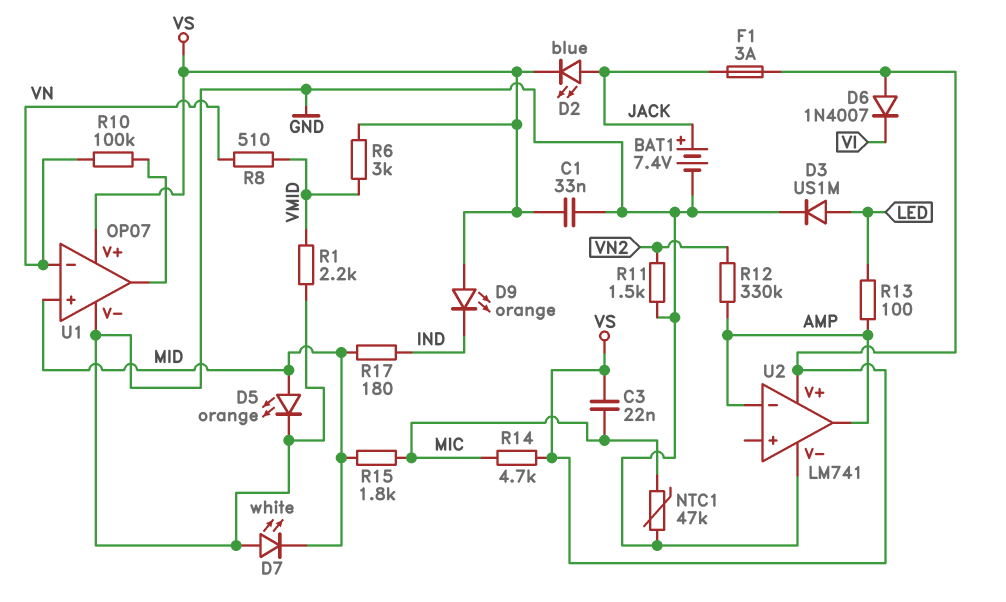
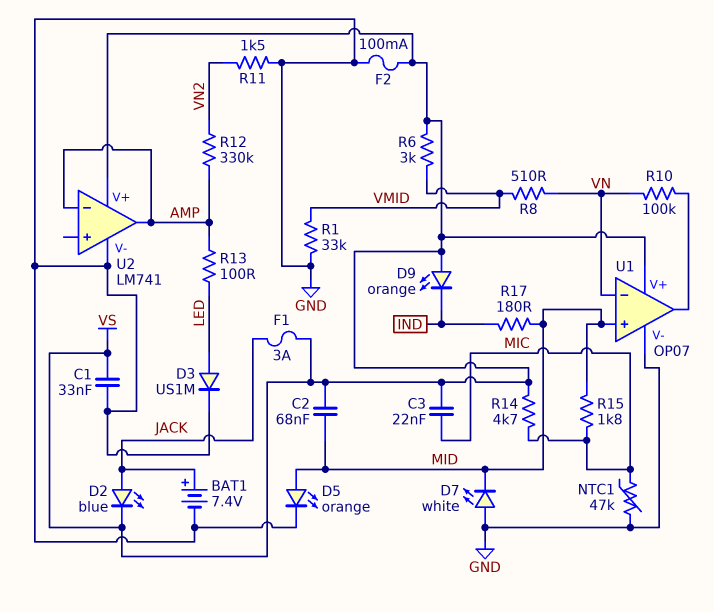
C2: none -> 68nF (MID, VS)
D6: diode 1N4007 (A VS, K VI) -> none
F2: none -> 100mA (GND, VS)
R1: 2.2k (GND, VMID) -> 33k (GND, VMID)

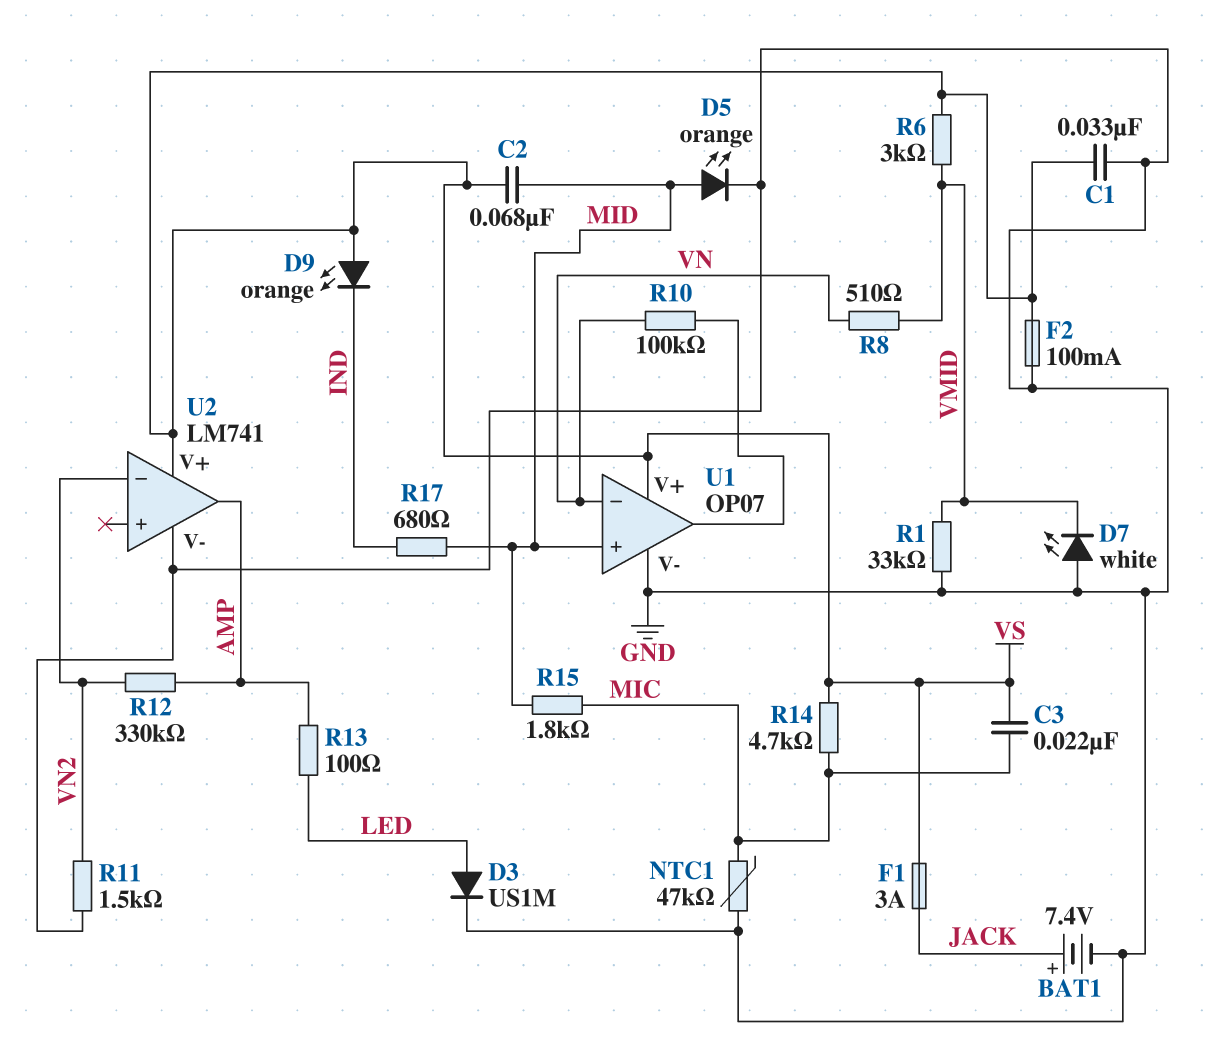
D2: LED blue (A JACK, K VS) -> none
D7: LED white (A GND, K MID) -> LED white (A GND, K VMID)
R17: 180 (IND, MID) -> 680 (IND, MID)
U2 pin in-: AMP -> VN2

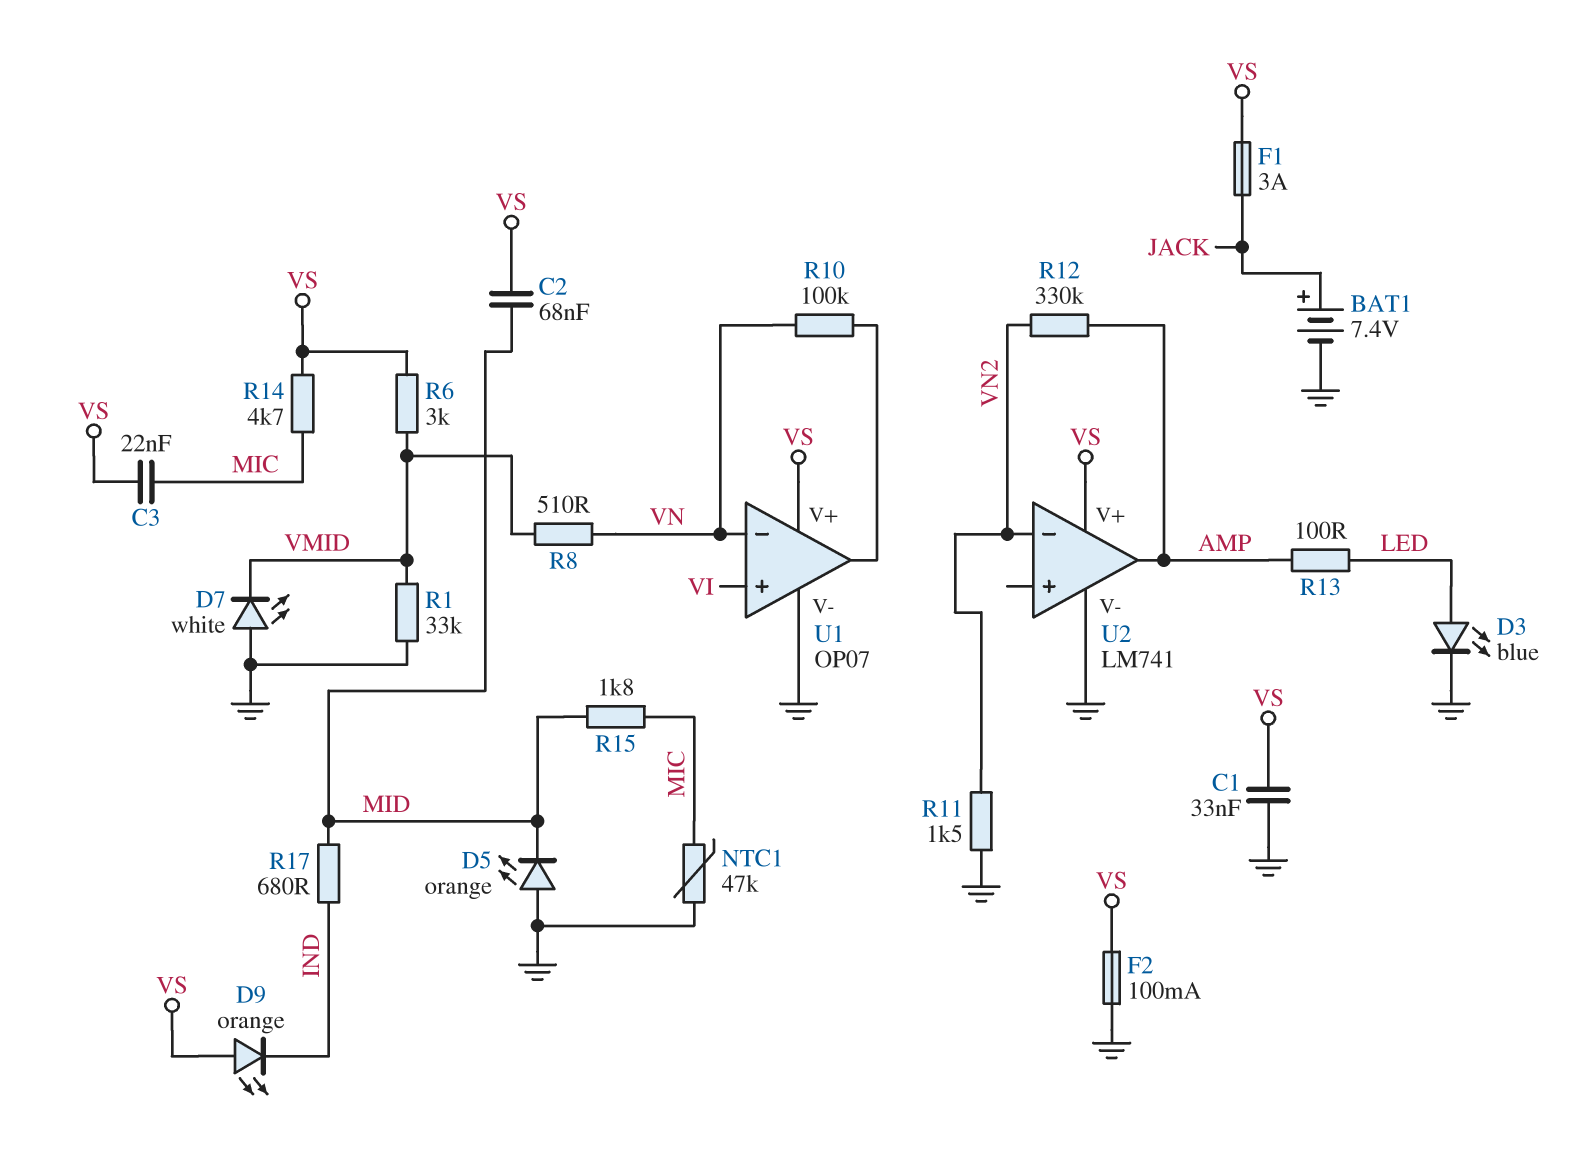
D3: diode US1M (A LED, K GND) -> LED blue (A LED, K GND)
D5: LED orange (A MID, K GND) -> LED orange (A GND, K MID)
U1 pin in+: MID -> VI

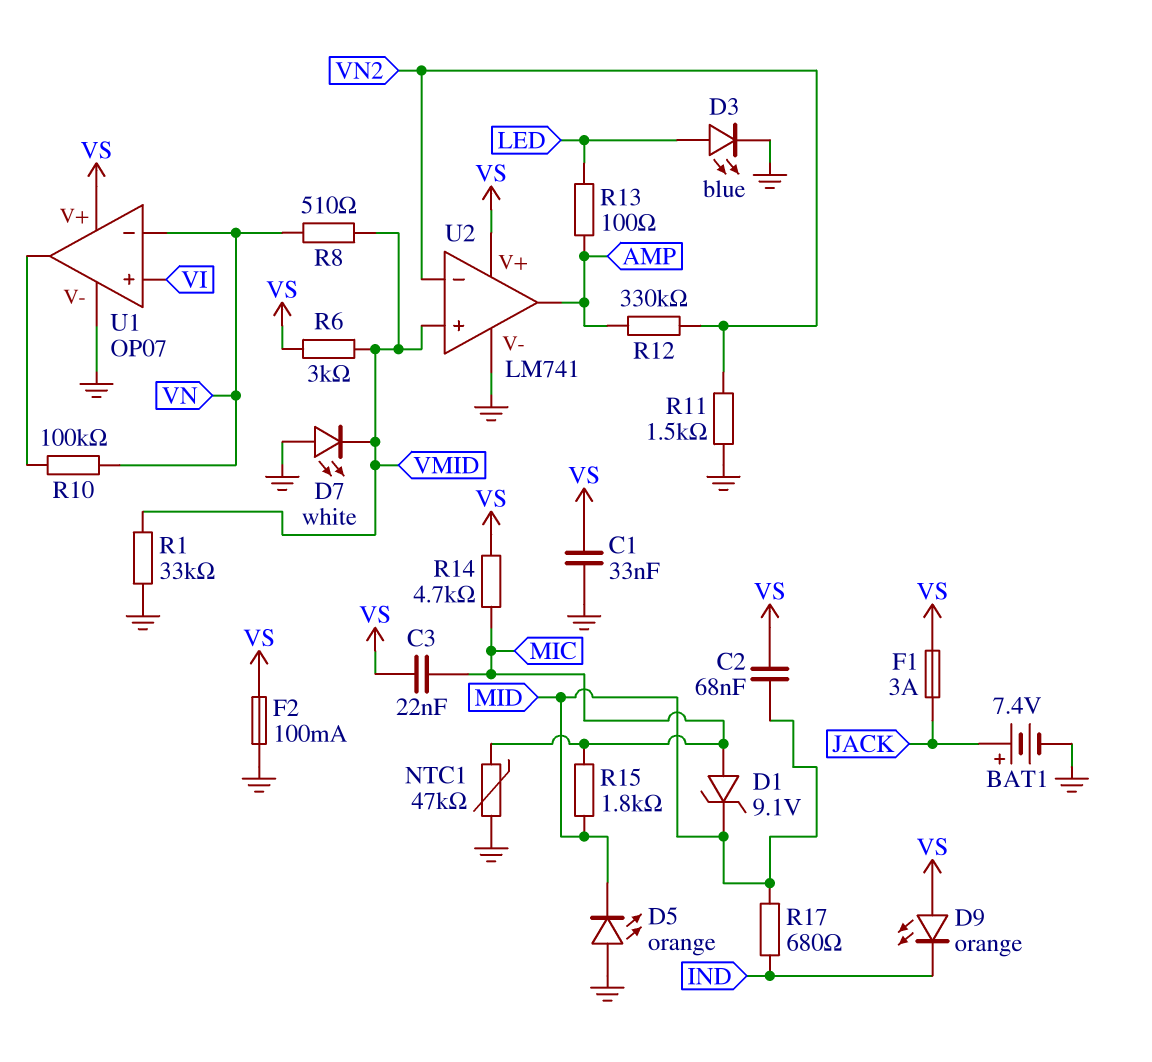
D1: none -> zener 9.1V (A MIC, K MID)
U2 pin in+: none -> VMID

